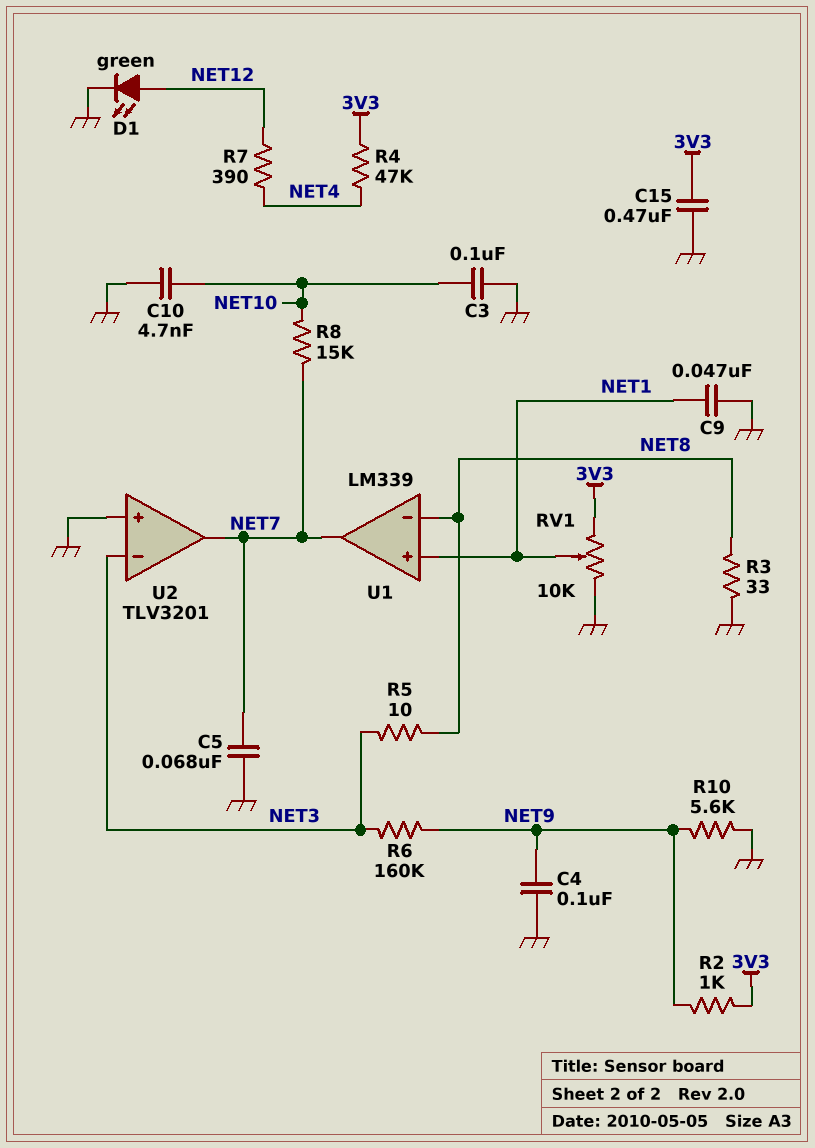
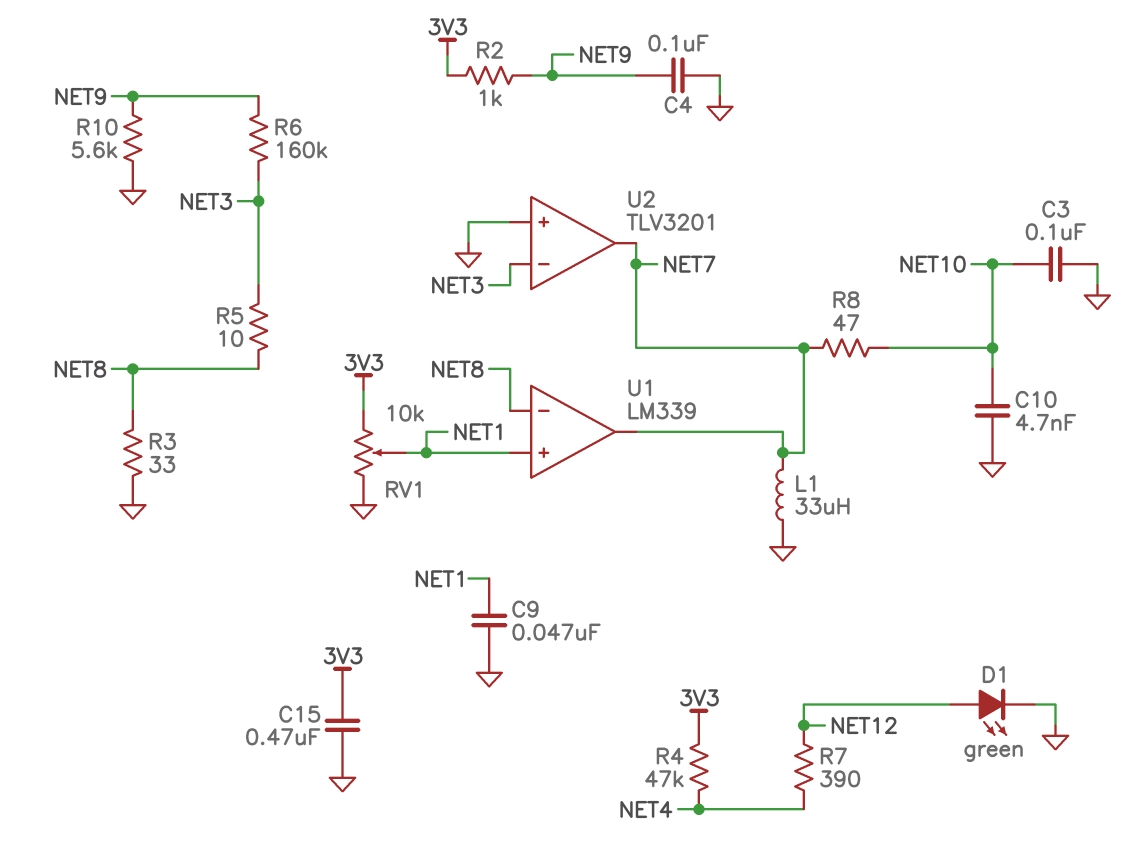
C5: 68nF (GND, NET7) -> none
L1: none -> 33uH (GND, NET7)
R8: 15k (NET7, NET10) -> 47 (NET7, NET10)

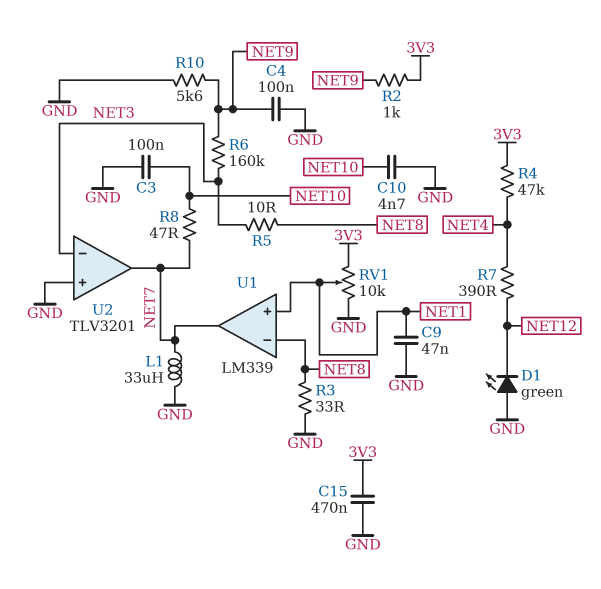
D1: LED green (A NET12, K GND) -> LED green (A GND, K NET12)

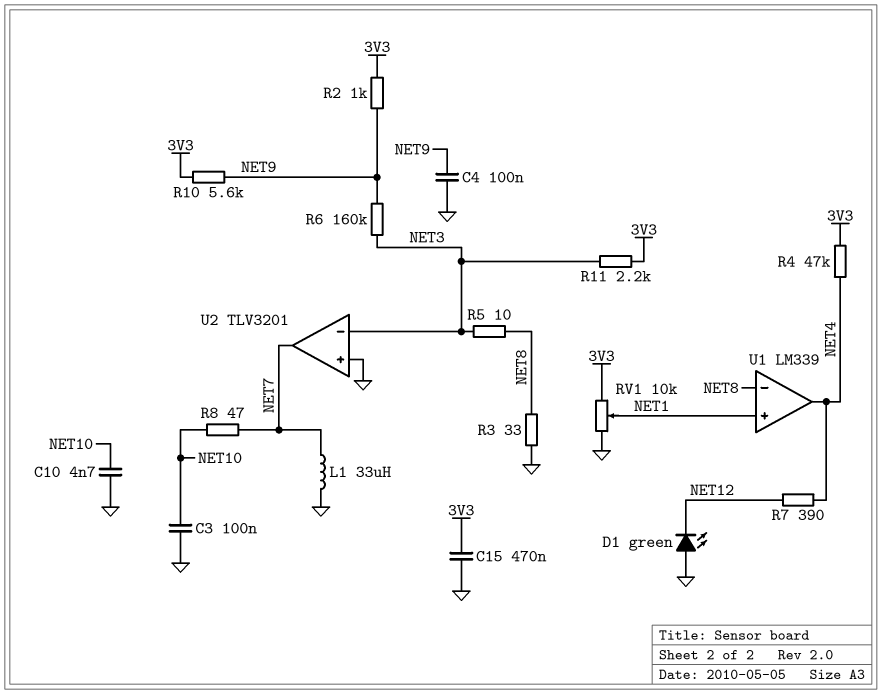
C9: 47nF (GND, NET1) -> none
R10: 5.6k (GND, NET9) -> 5.6k (3V3, NET9)
R11: none -> 2.2k (3V3, NET3)
U1 pin out: NET7 -> NET4

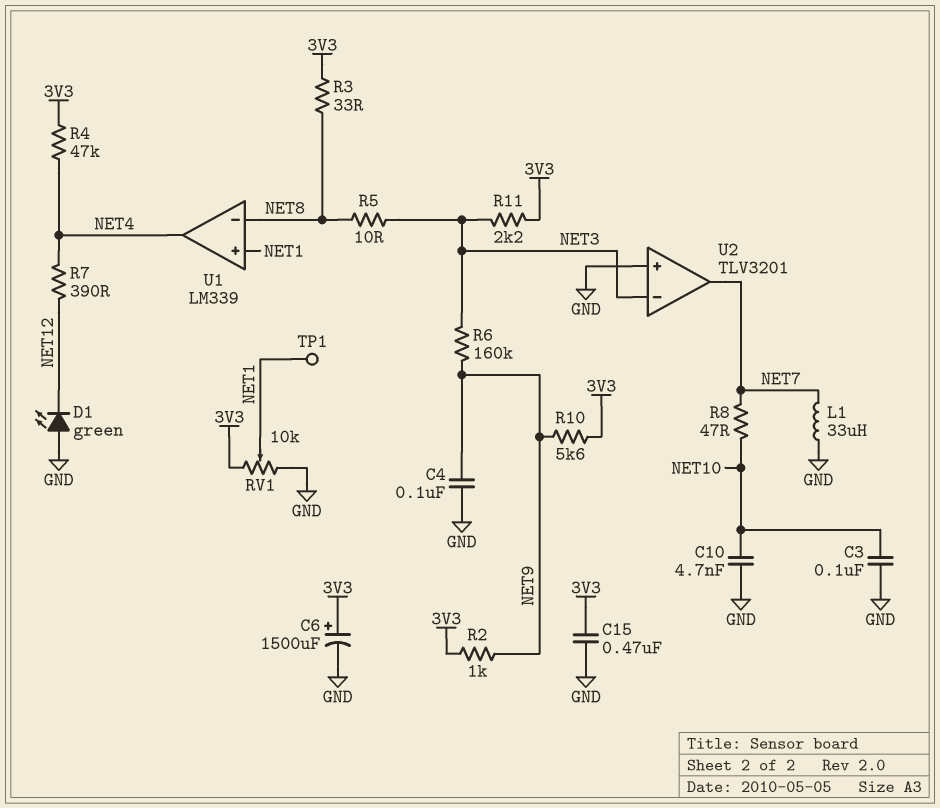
C6: none -> 1500uF (plus 3V3, minus GND)
R3: 33 (GND, NET8) -> 33 (3V3, NET8)
TP1: none -> test point (NET1)

